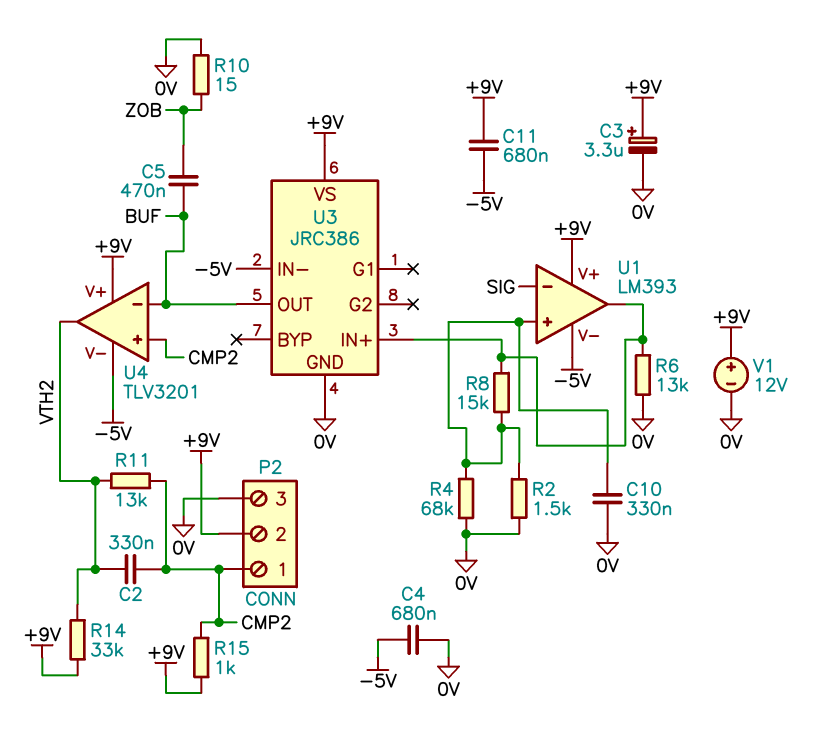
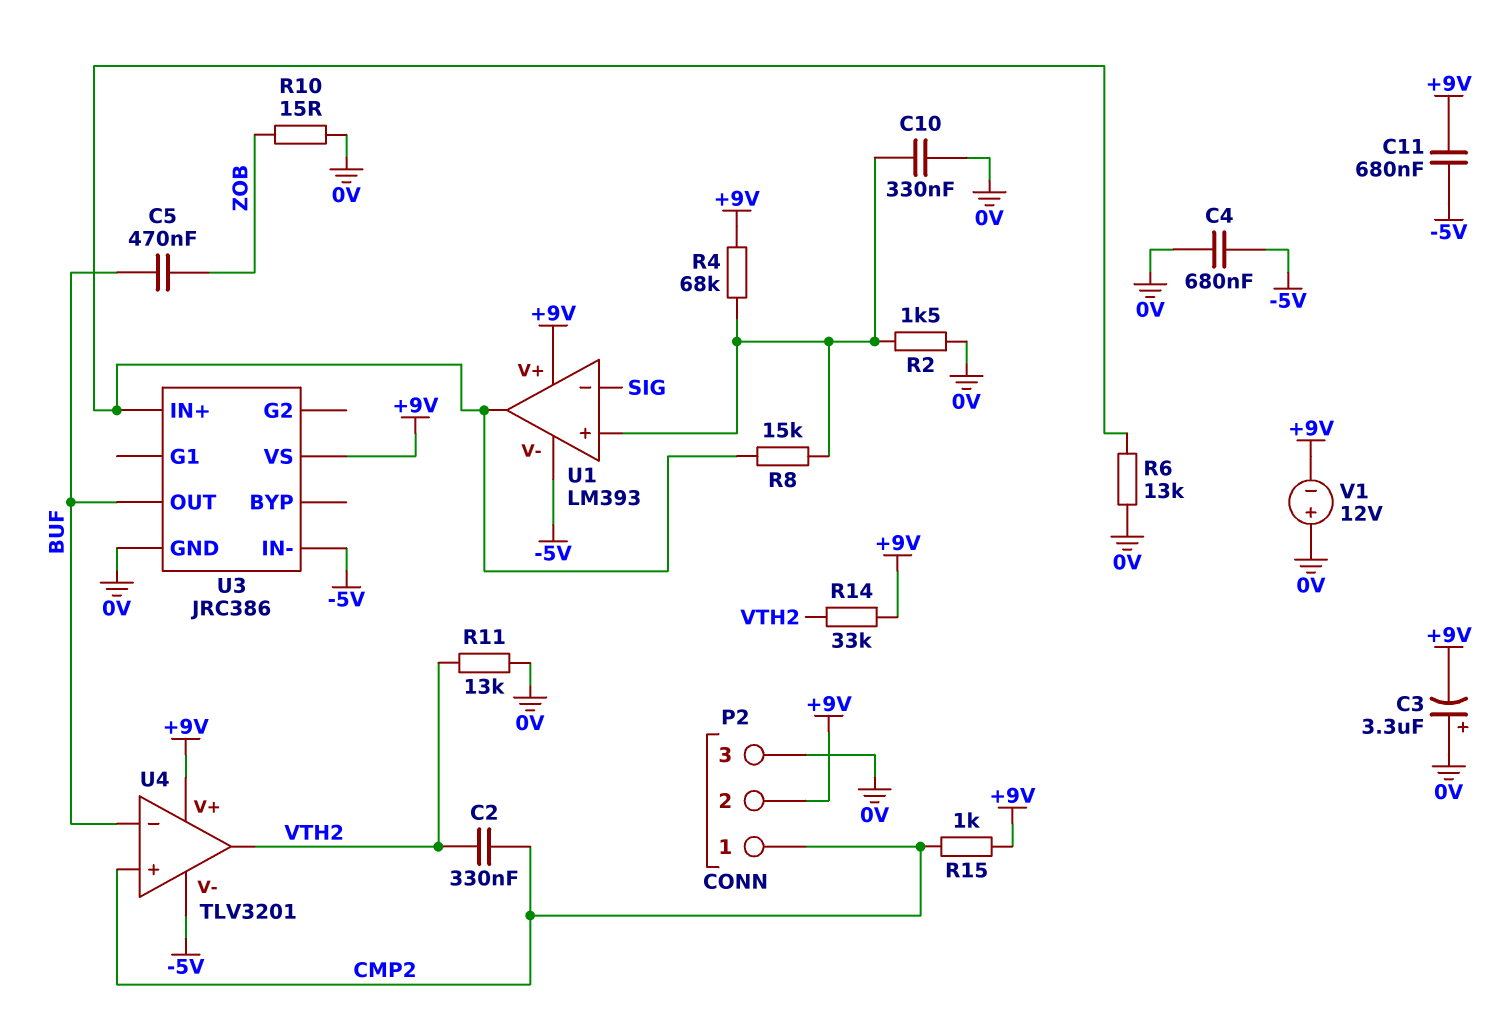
C3: 3.3uF (plus +9V, minus 0V) -> 3.3uF (plus 0V, minus +9V)
R4: 68k (0V, U1/in+) -> 68k (+9V, U1/in+)
R11: 13k (CMP2, VTH2) -> 13k (0V, VTH2)
V1: 12V (plus +9V, minus 0V) -> 12V (plus 0V, minus +9V)

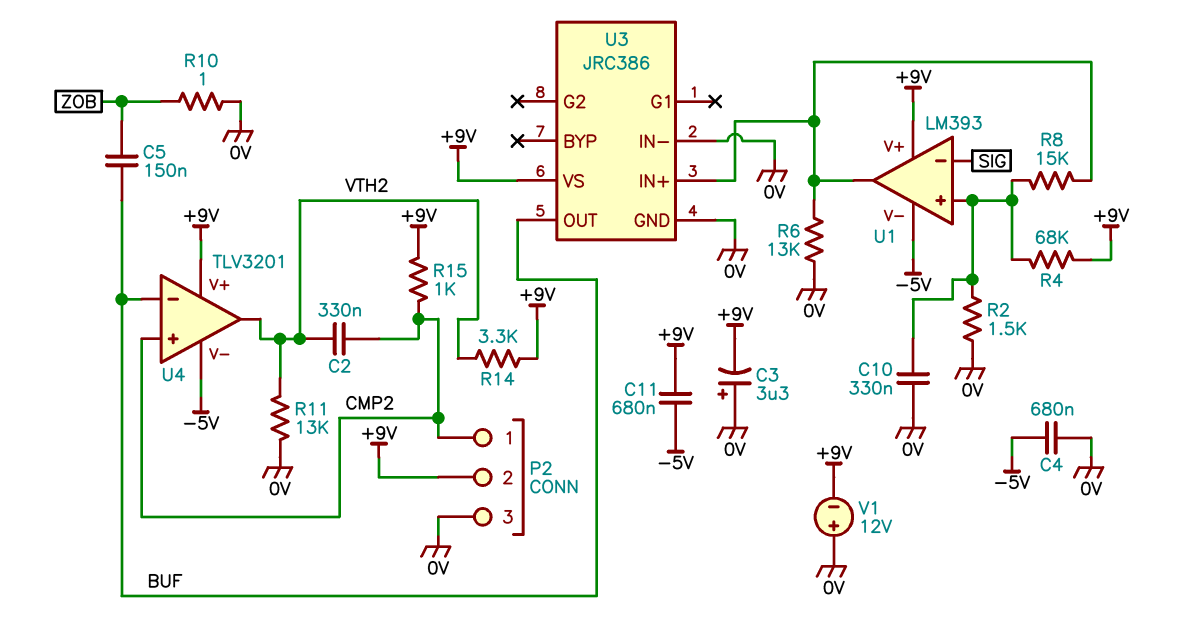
C5: 470nF (BUF, ZOB) -> 150nF (BUF, ZOB)
R10: 15 (0V, ZOB) -> 1 (0V, ZOB)
R14: 33k (+9V, VTH2) -> 3.3k (+9V, VTH2)
U3 pin IN-: -5V -> 0V

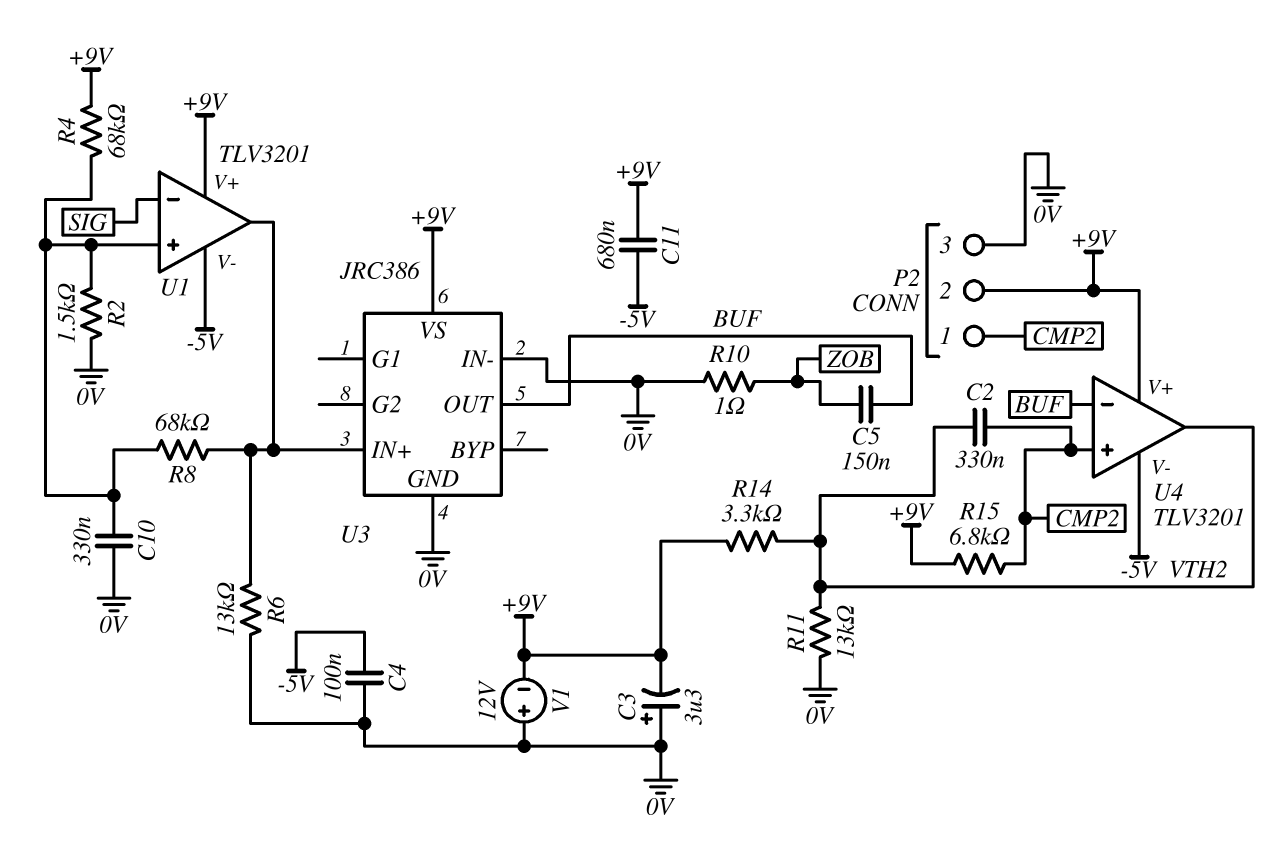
C4: 680nF (-5V, 0V) -> 100nF (-5V, 0V)
R8: 15k (U1/in+, U1/out) -> 68k (U1/in+, U1/out)
R15: 1k (+9V, CMP2) -> 6.8k (+9V, CMP2)
U1: LM393 -> TLV3201

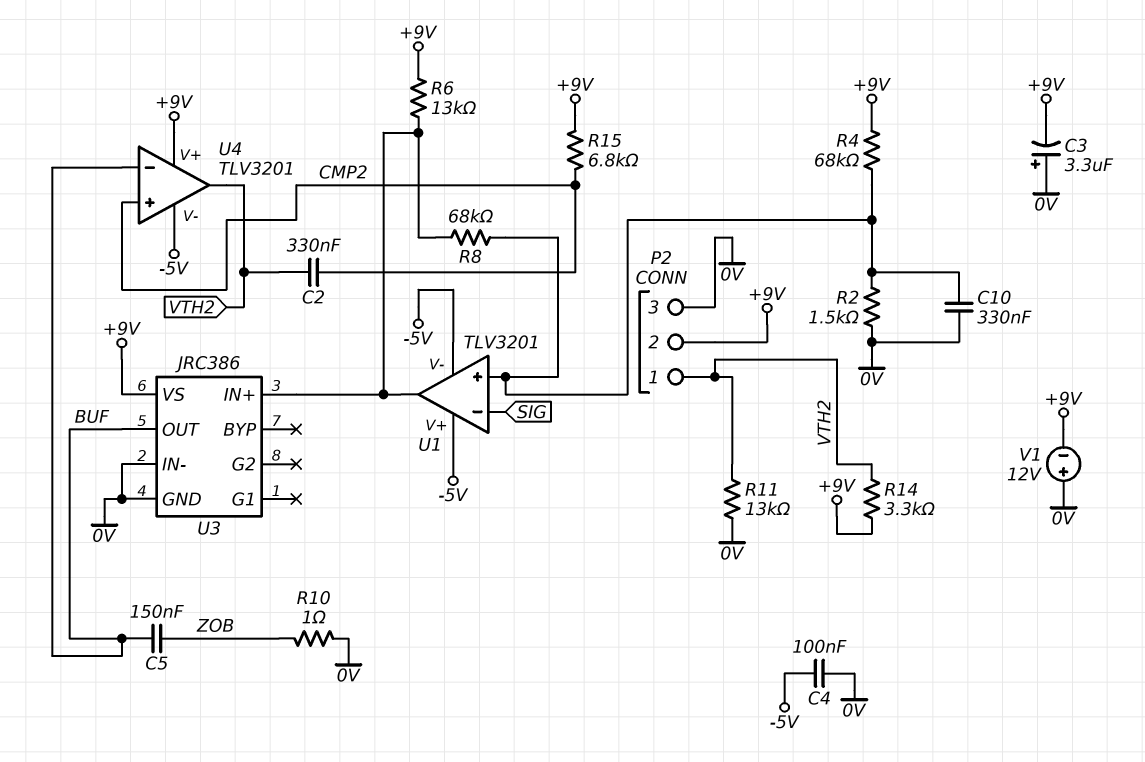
C11: 680nF (+9V, -5V) -> none
P2 pin 1: CMP2 -> VTH2
R6: 13k (0V, U1/out) -> 13k (+9V, U1/out)
U1 pin V+: +9V -> -5V

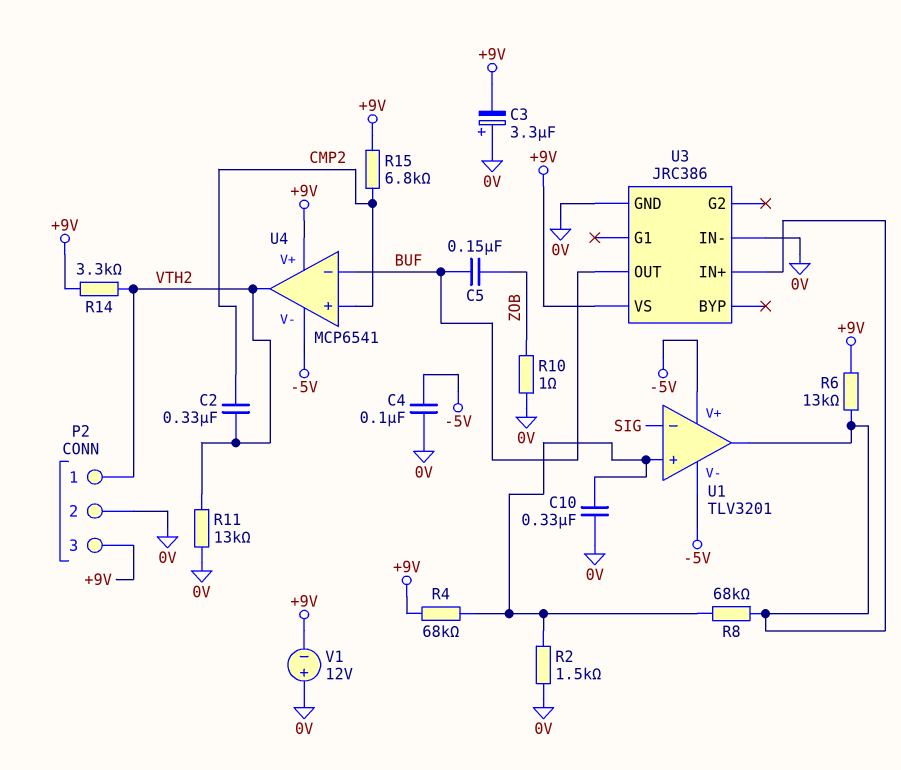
P2 pin 2: +9V -> 0V
P2 pin 3: 0V -> +9V
U4: TLV3201 -> MCP6541

